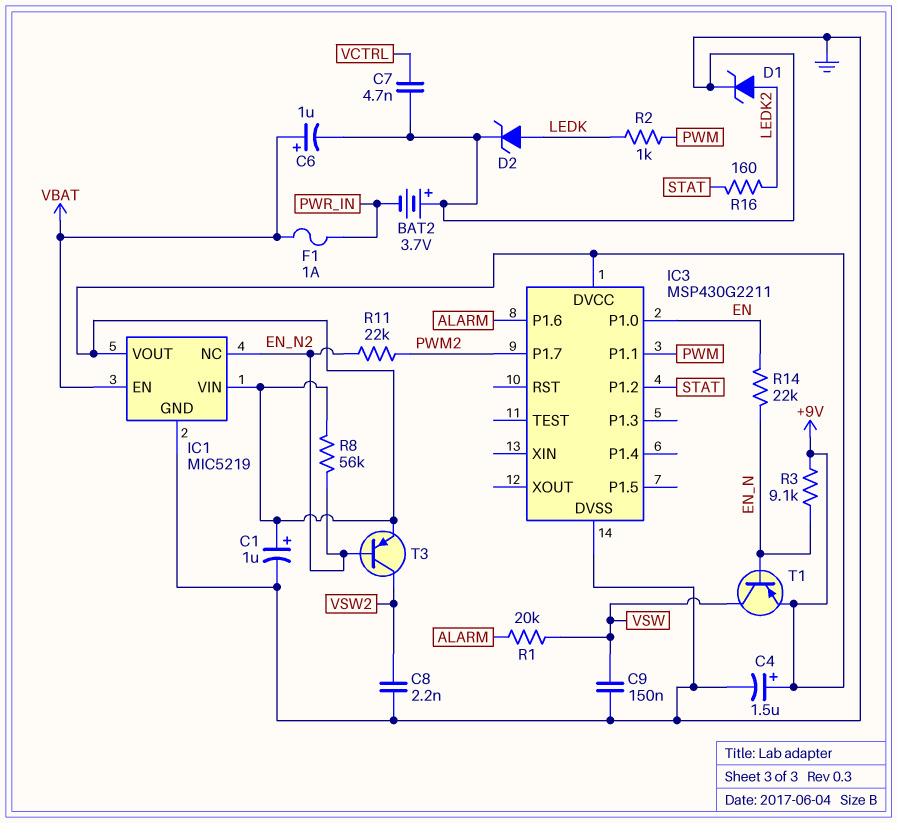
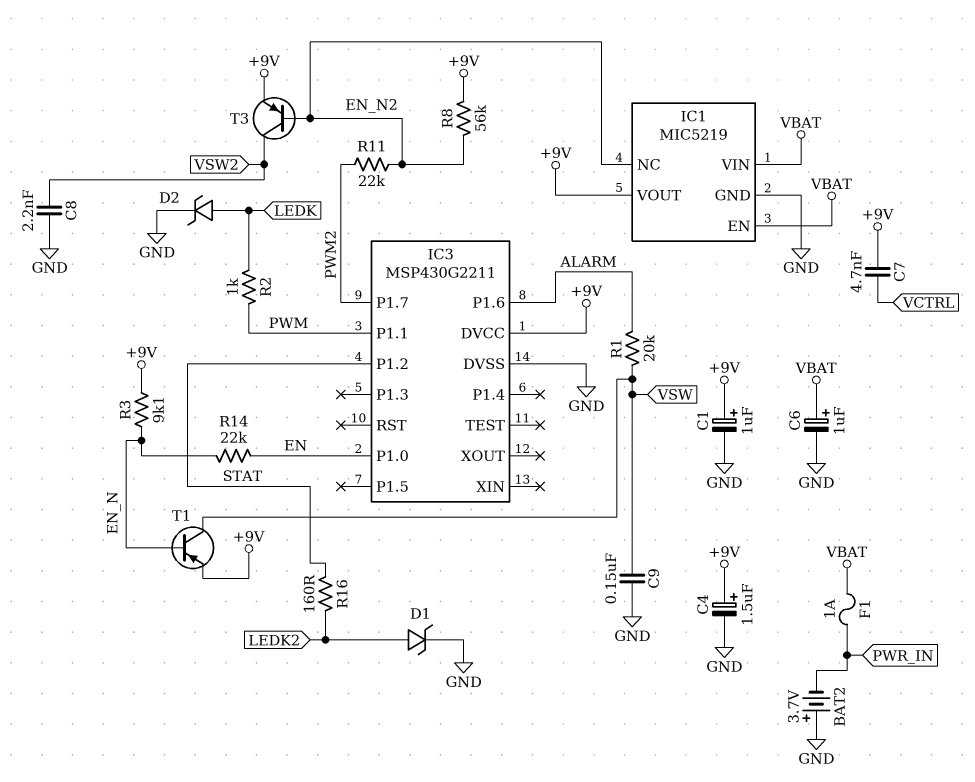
C7: 4.7nF (GND, VCTRL) -> 4.7nF (+9V, VCTRL)
IC1 pin VIN: +9V -> VBAT

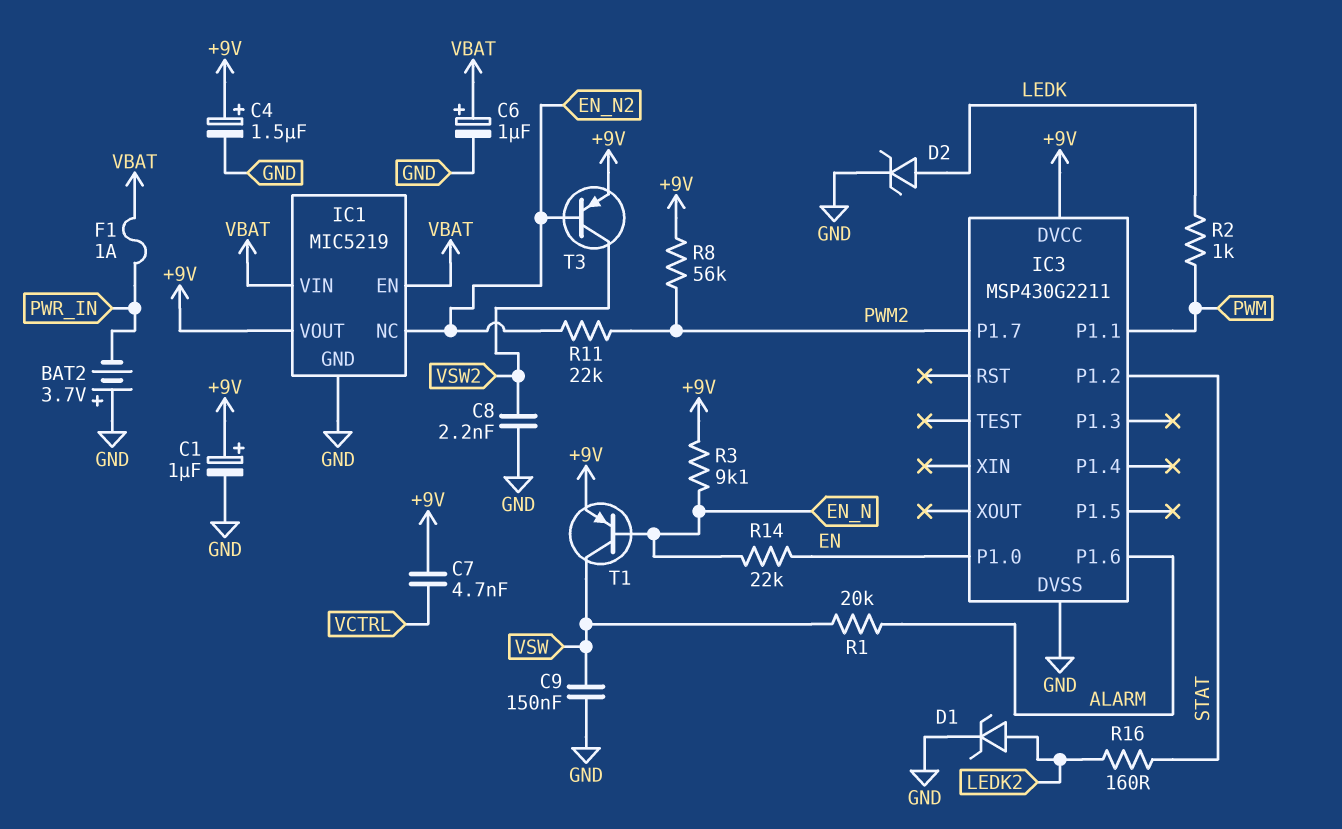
R8: 56k (+9V, EN_N2) -> 56k (+9V, PWM2)

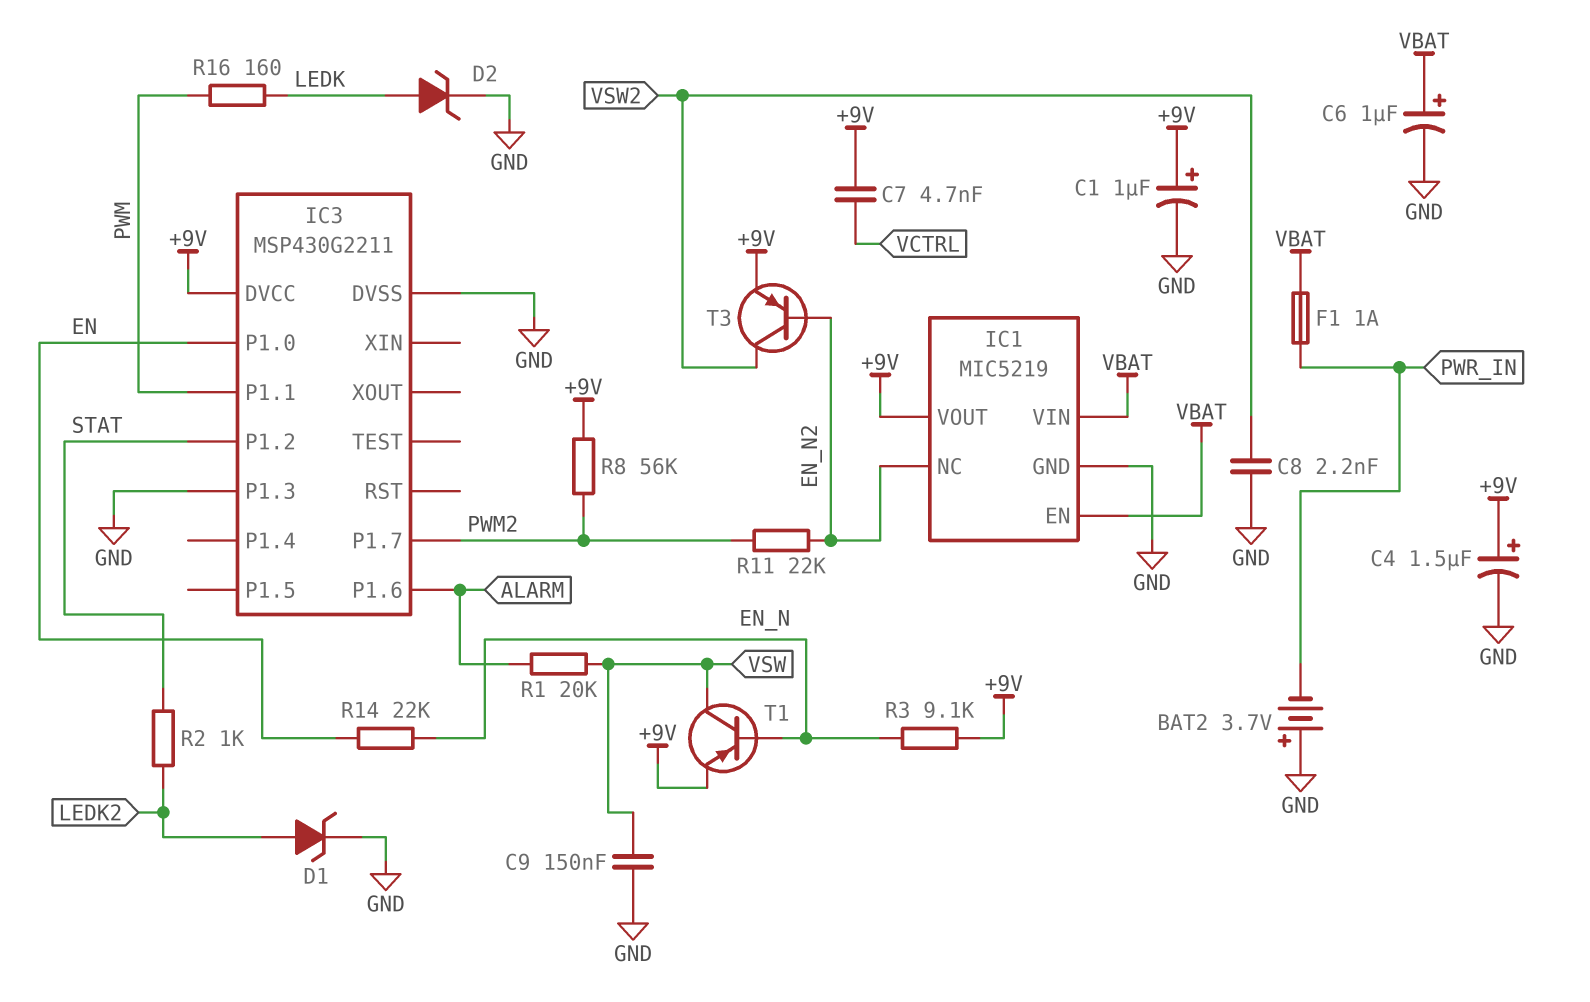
IC3 pin P1.3: none -> GND
R2: 1k (LEDK, PWM) -> 1k (LEDK2, STAT)
R16: 160 (LEDK2, STAT) -> 160 (LEDK, PWM)

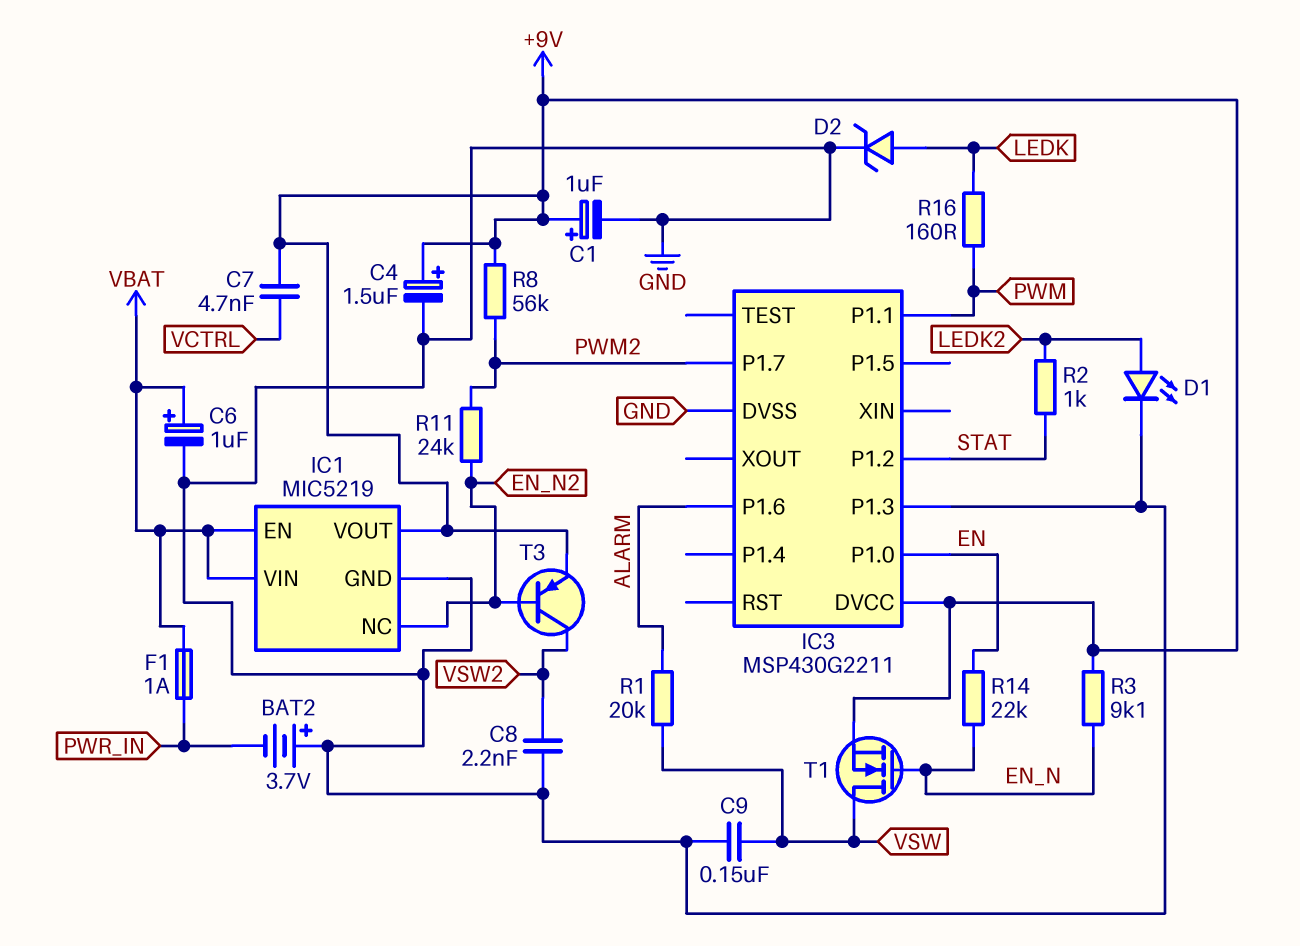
D1: zener (A LEDK2, K GND) -> LED (A LEDK2, K GND)
R11: 22k (EN_N2, PWM2) -> 24k (EN_N2, PWM2)
T1: PNP (B EN_N, C VSW, E +9V) -> NMOS (G EN_N, D VSW, S +9V)

